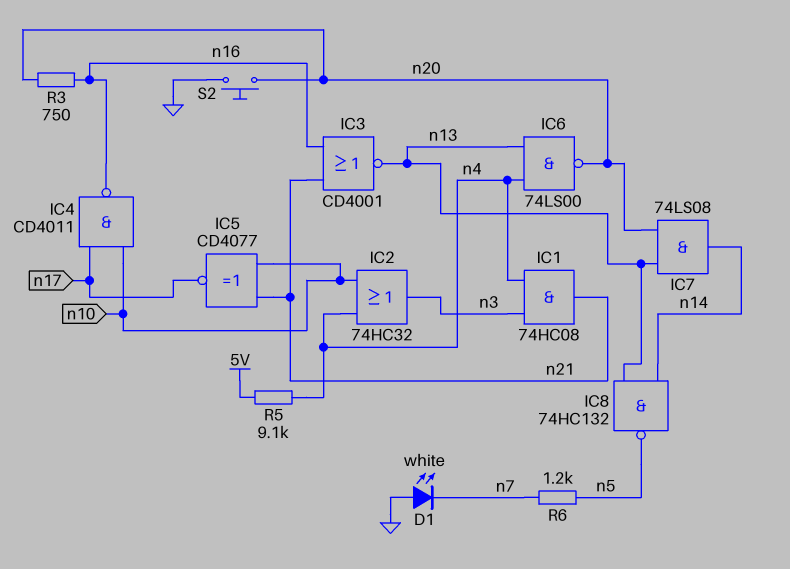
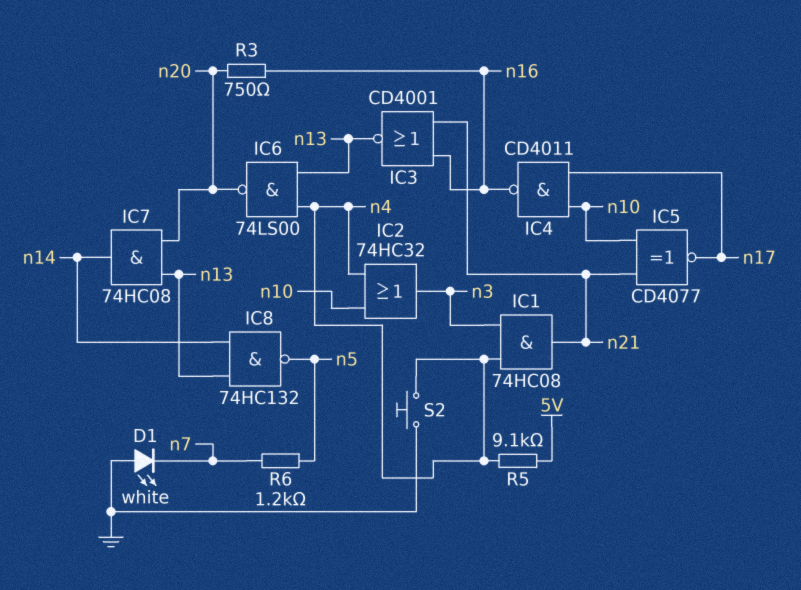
IC7: AND 74LS08 (in n13, in n20, out n14) -> AND 74HC08 (in n13, in n20, out n14)
S2: button (GND, n20) -> button (GND, n4)

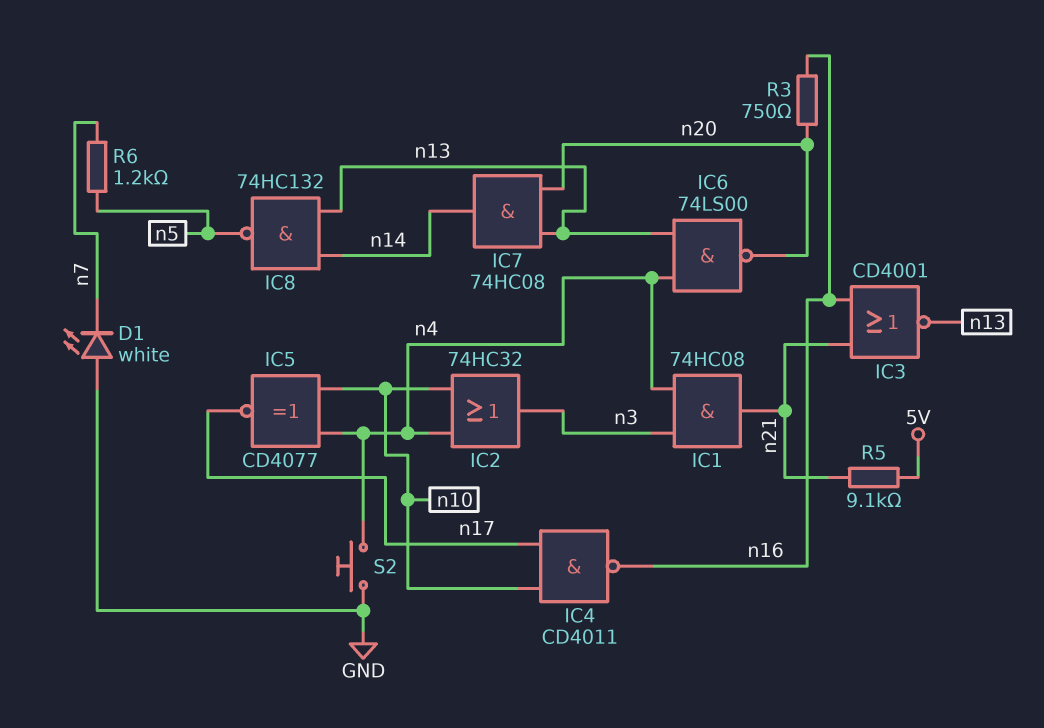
IC5: XNOR CD4077 (in n10, in n21, out n17) -> XNOR CD4077 (in n4, in n10, out n17)
R5: 9.1k (5V, n4) -> 9.1k (5V, n21)

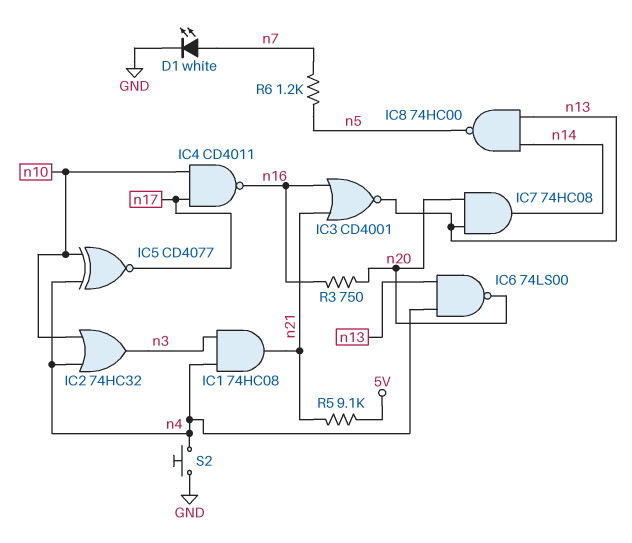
D1: LED white (A GND, K n7) -> LED white (A n7, K GND)
IC8: NAND 74HC132 (in n13, in n14, out n5) -> NAND 74HC00 (in n13, in n14, out n5)

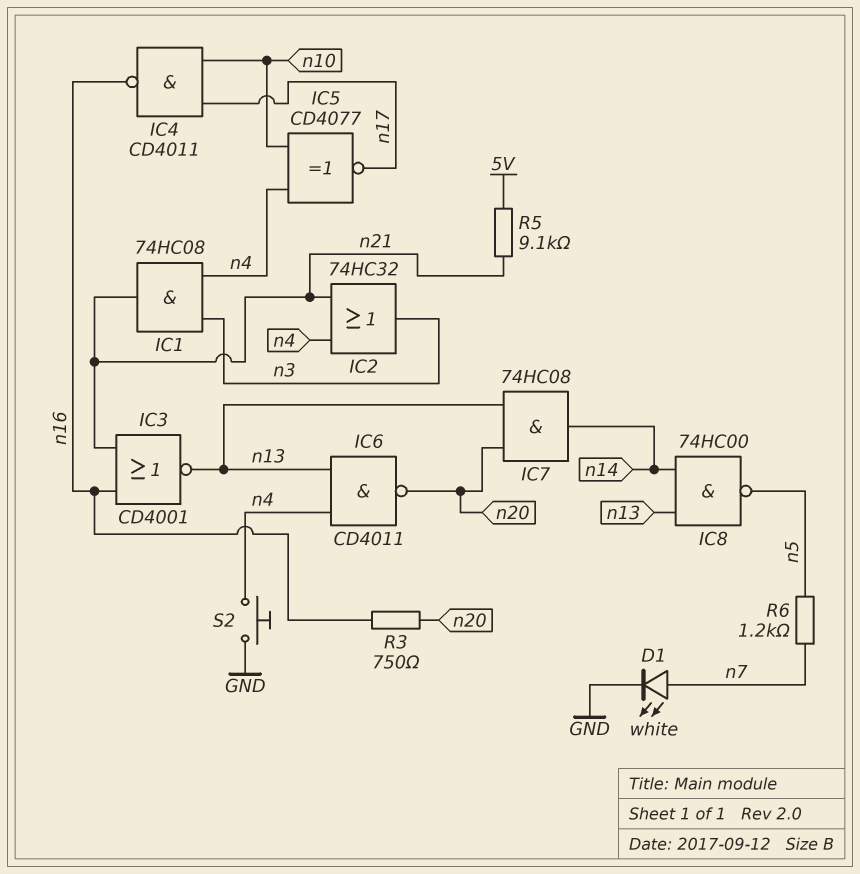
IC2: OR 74HC32 (in n4, in n10, out n3) -> OR 74HC32 (in n4, in n21, out n3)
IC6: NAND 74LS00 (in n4, in n13, out n20) -> NAND CD4011 (in n4, in n13, out n20)

